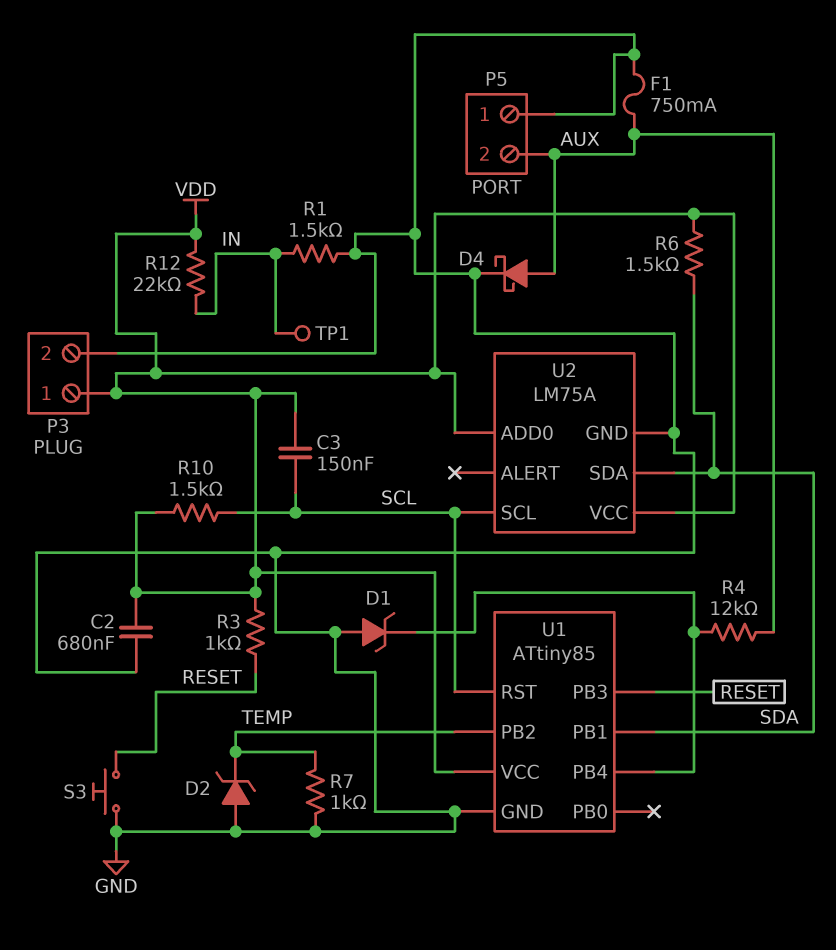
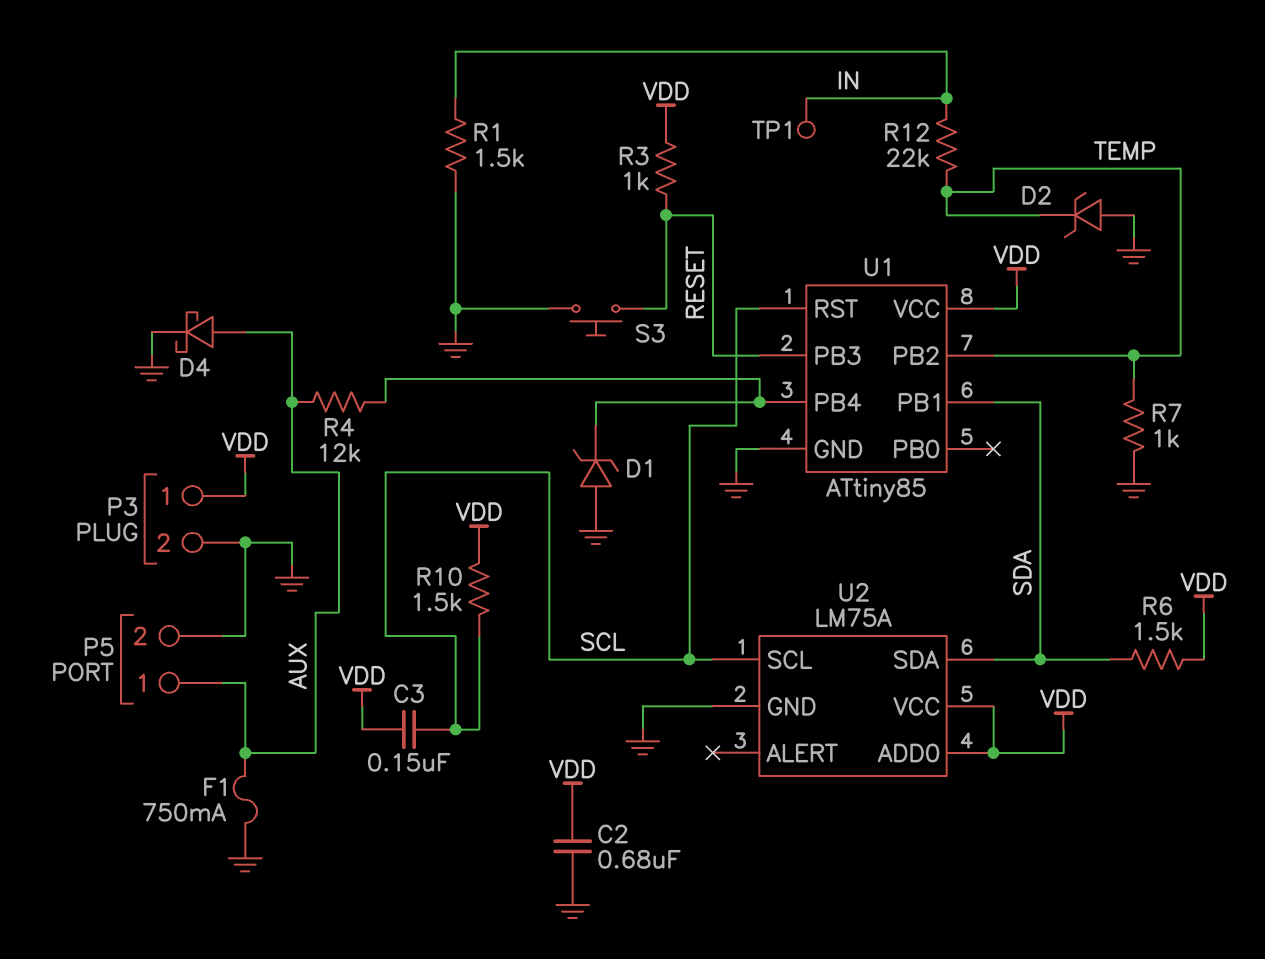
P5 pin 1: GND -> AUX
P5 pin 2: AUX -> GND
R12: 22k (IN, VDD) -> 22k (IN, TEMP)

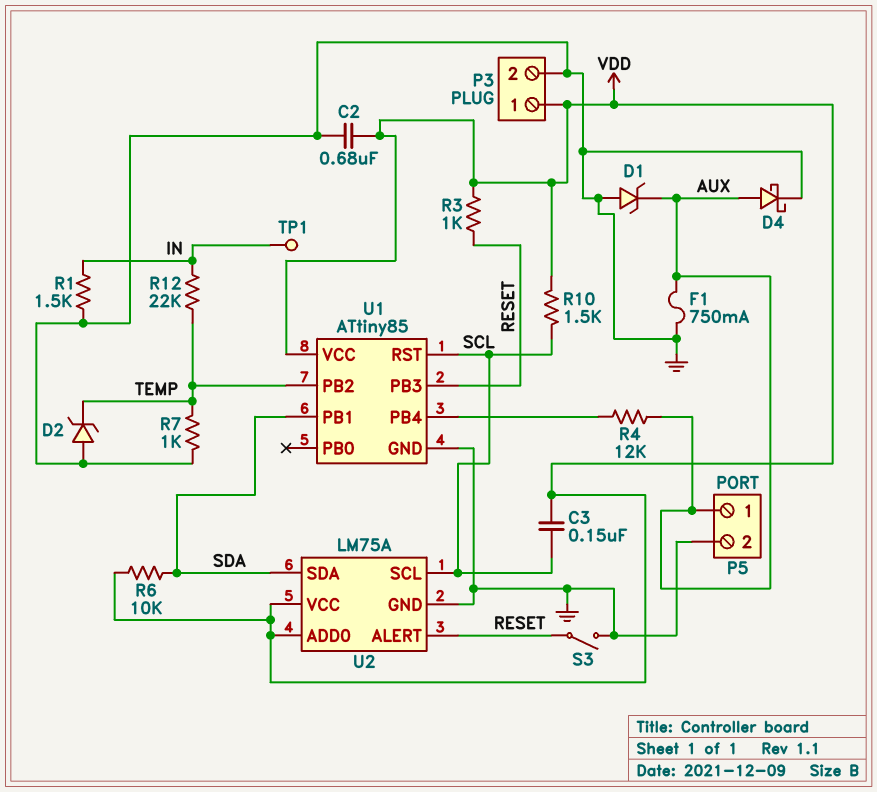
D1: zener (A GND, K U1/PB4) -> zener (A GND, K AUX)
R6: 1.5k (SDA, VDD) -> 10k (SDA, VDD)
S3: button (GND, RESET) -> switch (GND, RESET)
U2 pin ALERT: none -> RESET

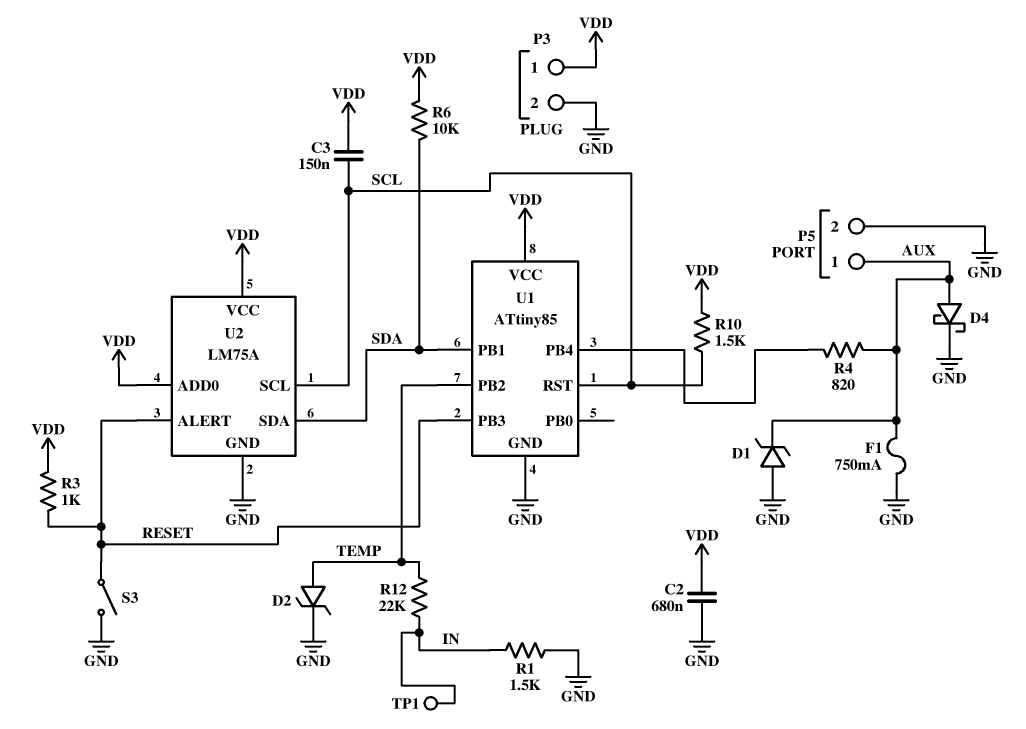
D2: zener (A GND, K TEMP) -> zener (A TEMP, K GND)
R4: 12k (AUX, U1/PB4) -> 820 (AUX, U1/PB4)
R7: 1k (GND, TEMP) -> none

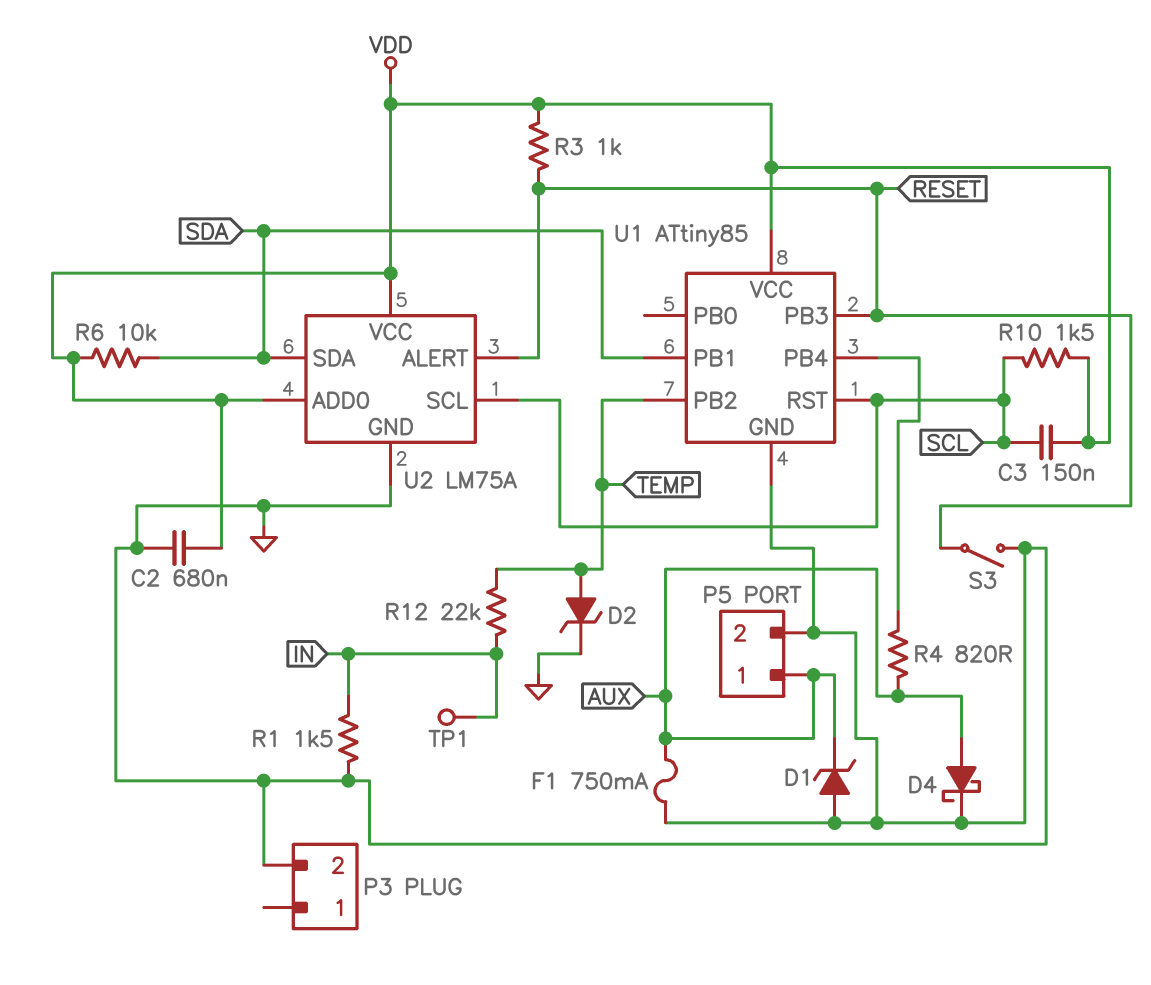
P3 pin 1: VDD -> none

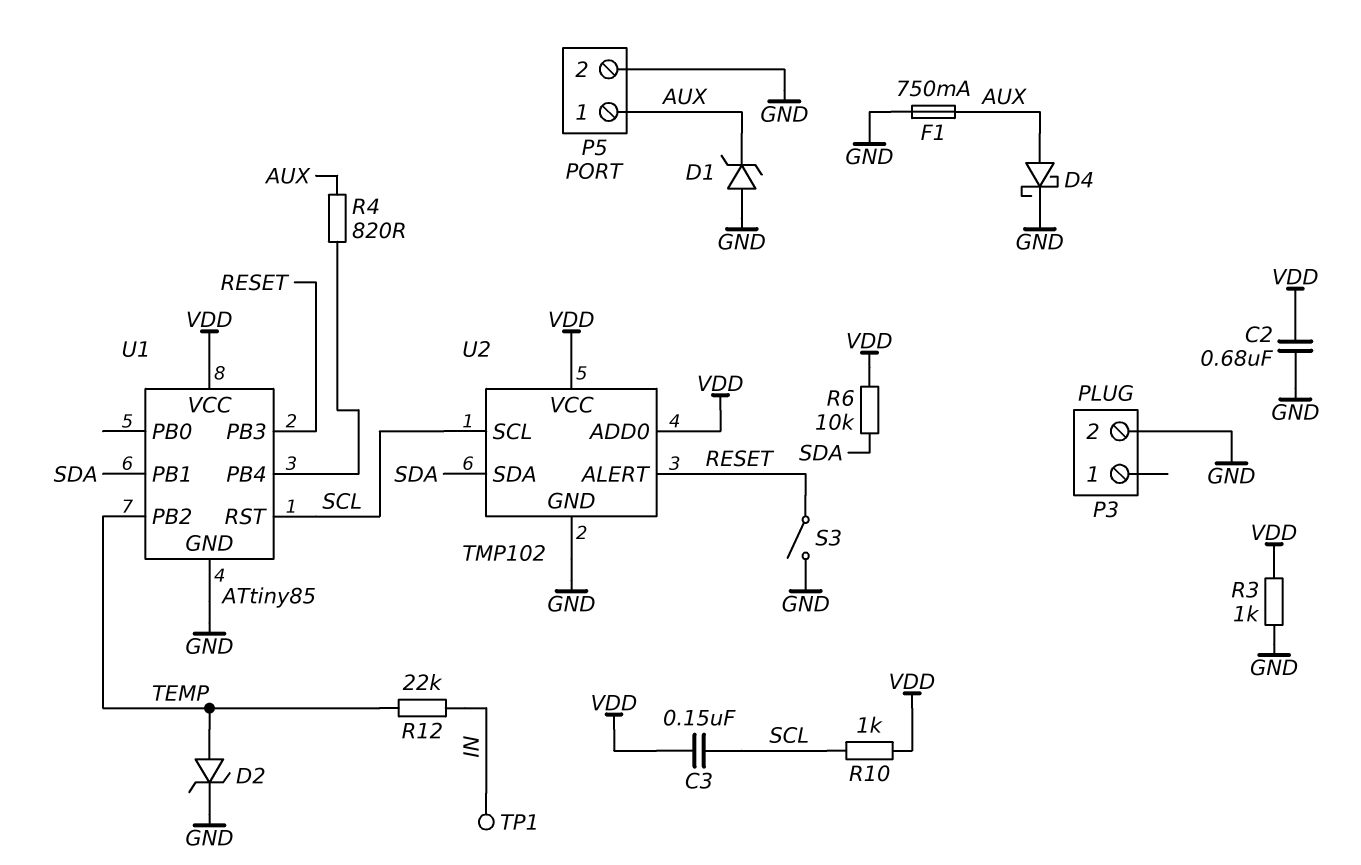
R1: 1.5k (GND, IN) -> none
R3: 1k (RESET, VDD) -> 1k (GND, VDD)
R10: 1.5k (SCL, VDD) -> 1k (SCL, VDD)
U2: LM75A -> TMP102

